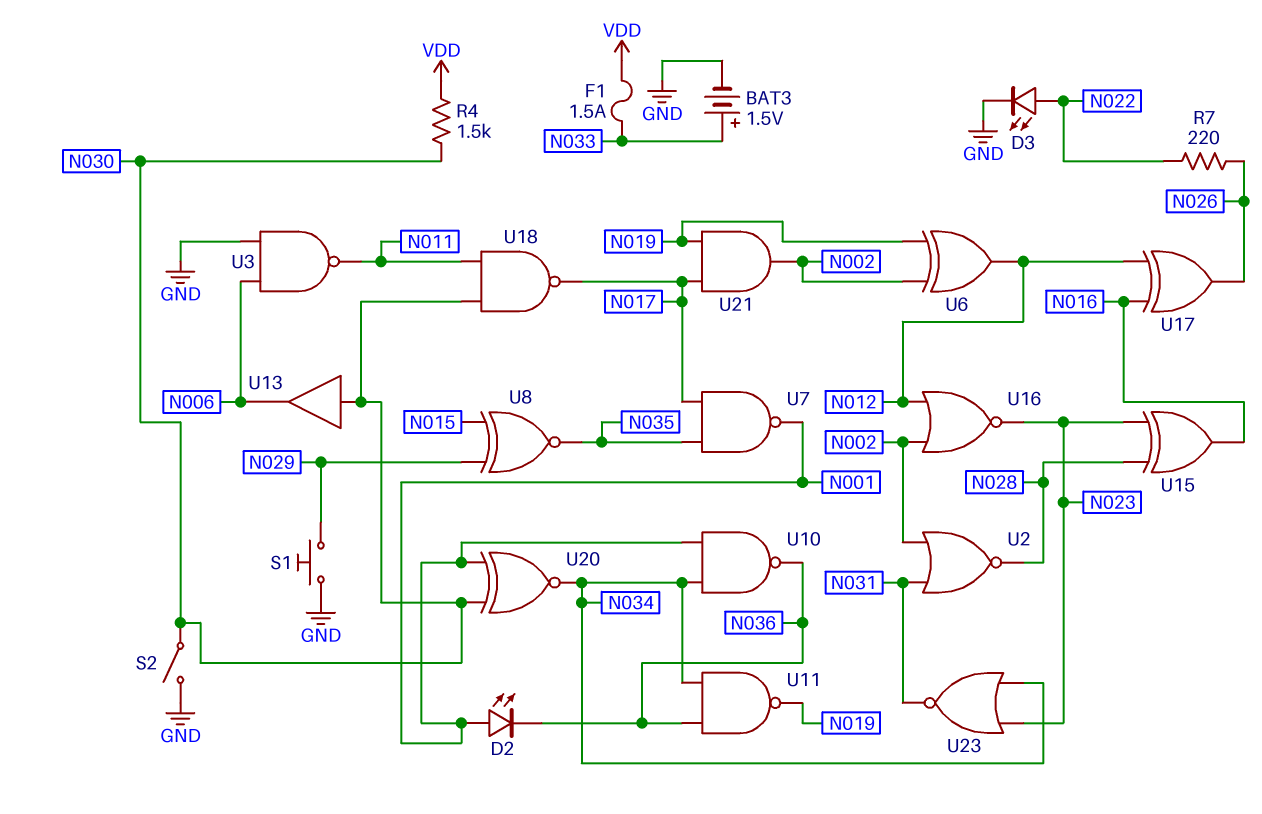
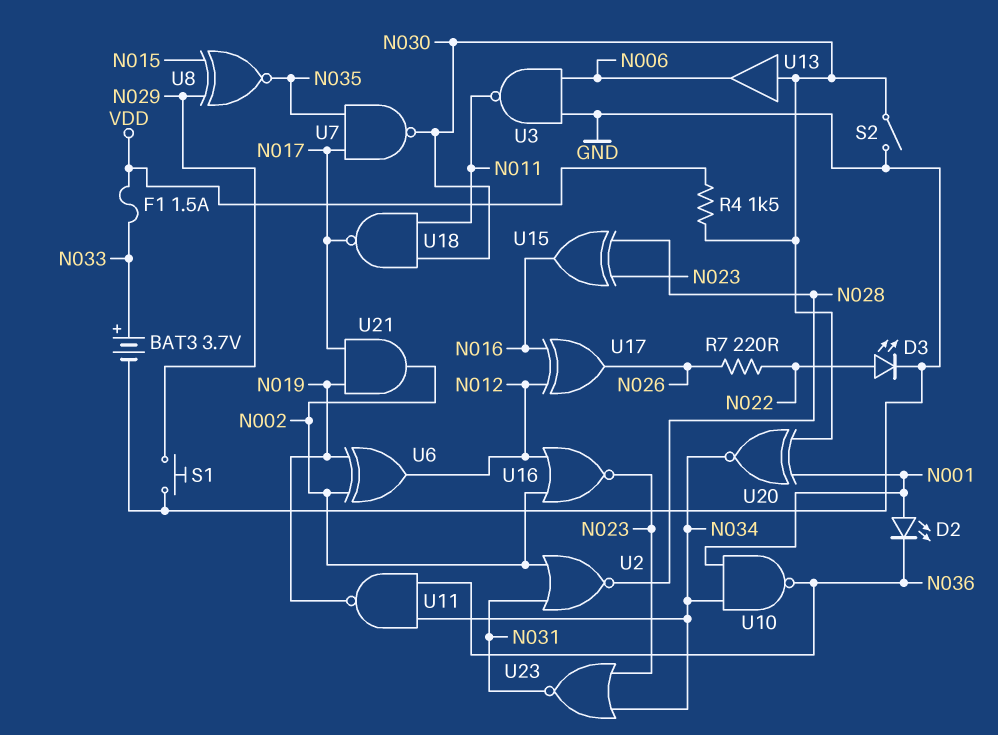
BAT3: 1.5V (plus N033, minus GND) -> 3.7V (plus N033, minus GND)
U7: NAND (in N017, in N035, out N001) -> NAND (in N017, in N035, out N030)

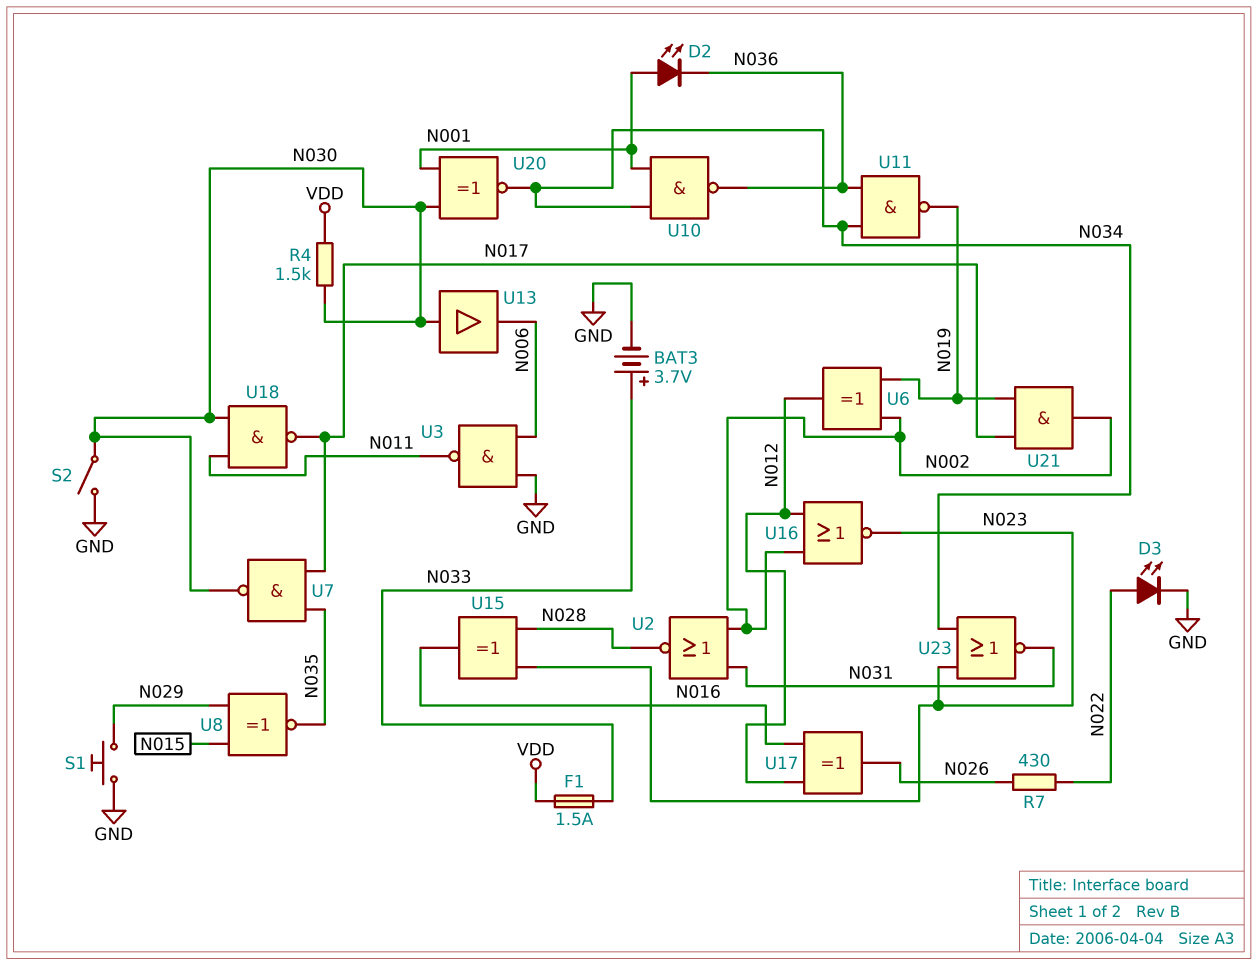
R7: 220 (N022, N026) -> 430 (N022, N026)

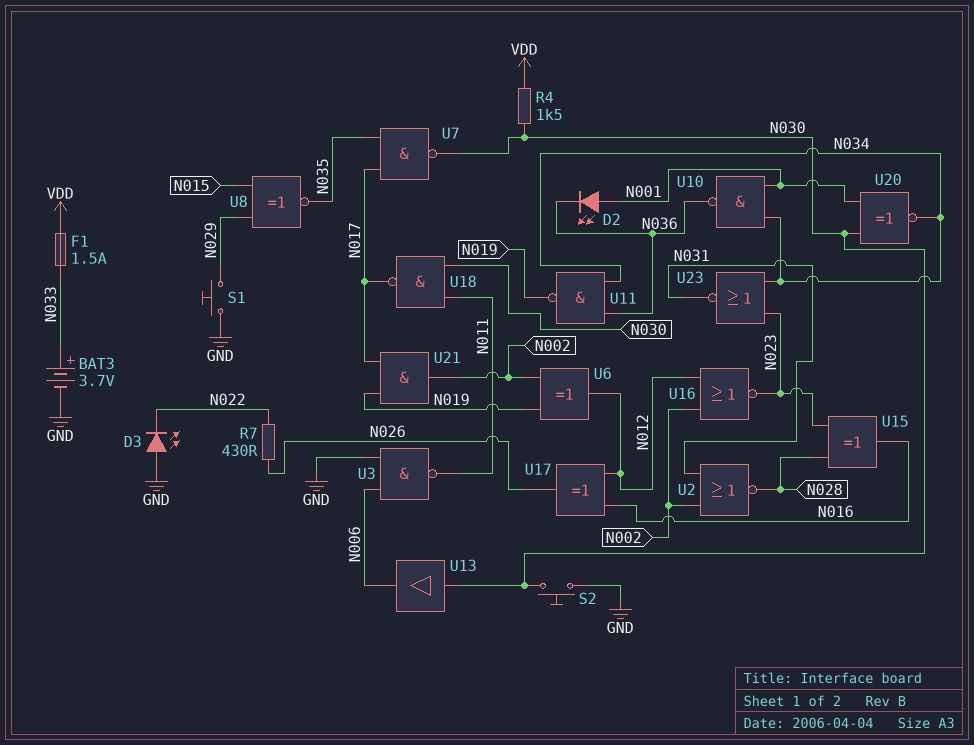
D3: LED (A N022, K GND) -> LED (A GND, K N022)
S2: switch (GND, N030) -> button (GND, N030)

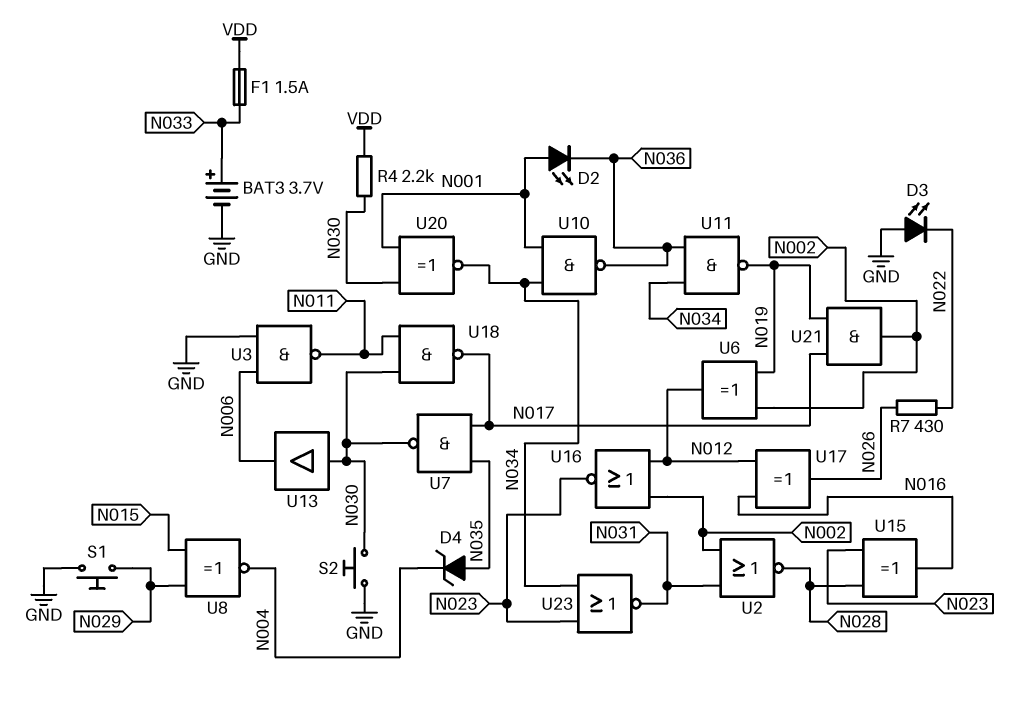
D4: none -> zener (A N035, K N004)
R4: 1.5k (N030, VDD) -> 2.2k (N030, VDD)
U8: XNOR (in N015, in N029, out N035) -> XNOR (in N015, in N029, out N004)

